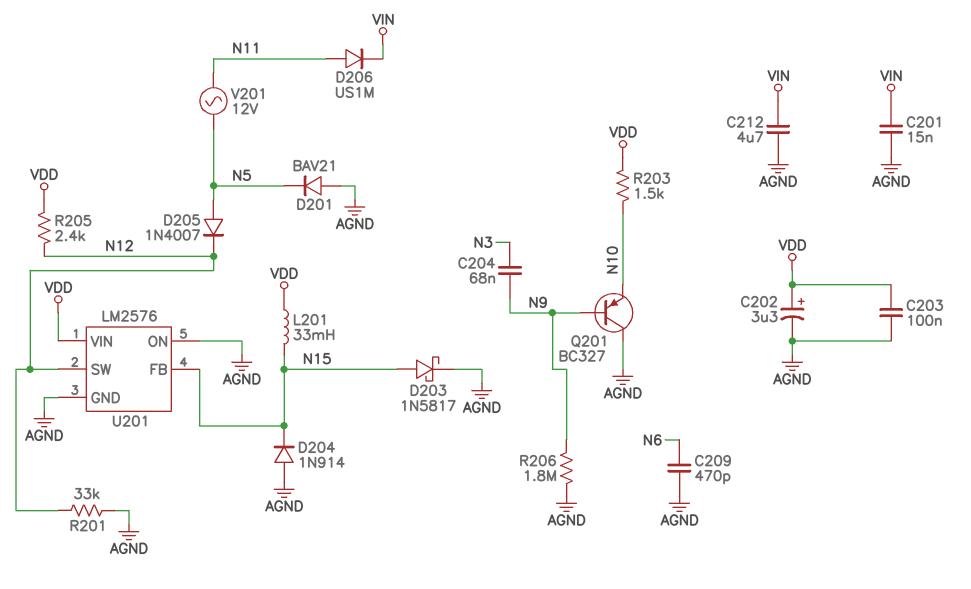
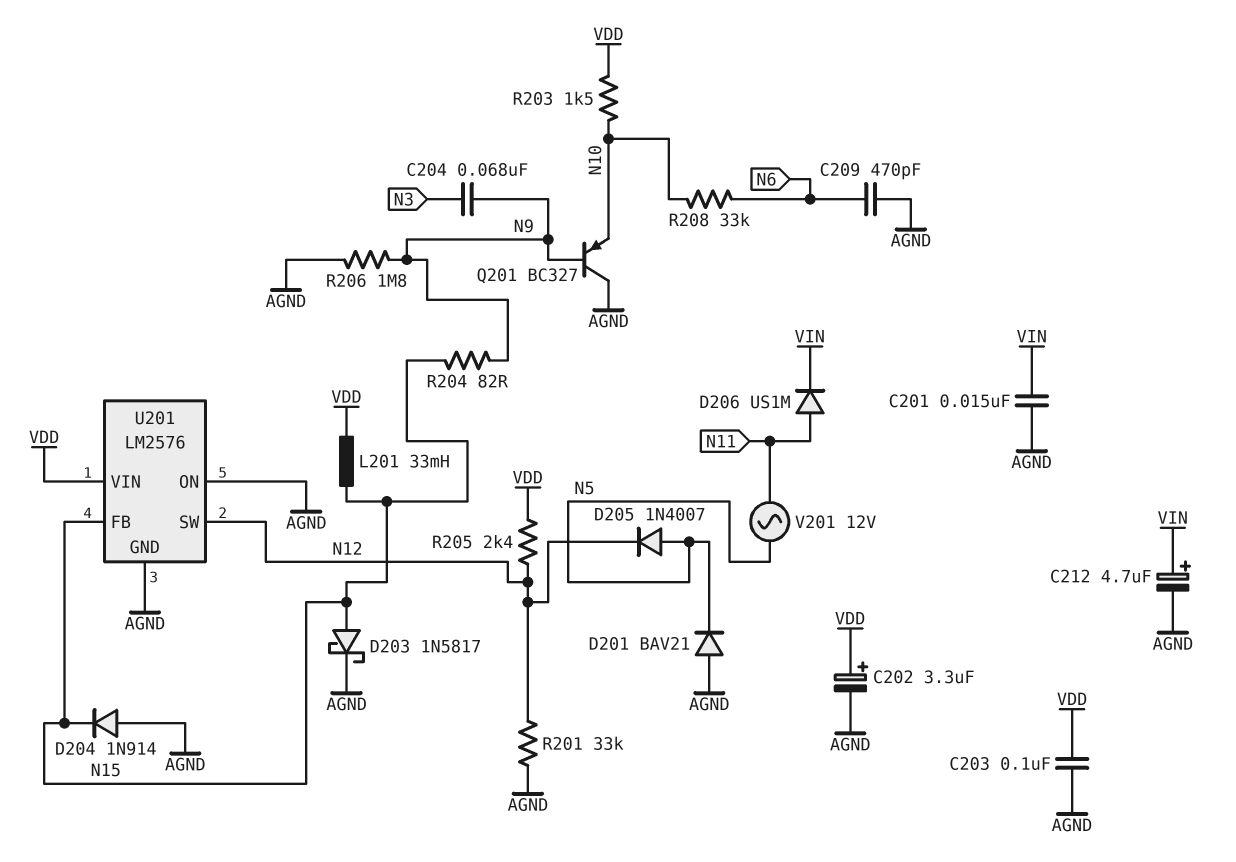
C212: 4.7uF (AGND, VIN) -> 4.7uF (plus VIN, minus AGND)
R204: none -> 82 (N9, N15)
R208: none -> 33k (N6, N10)

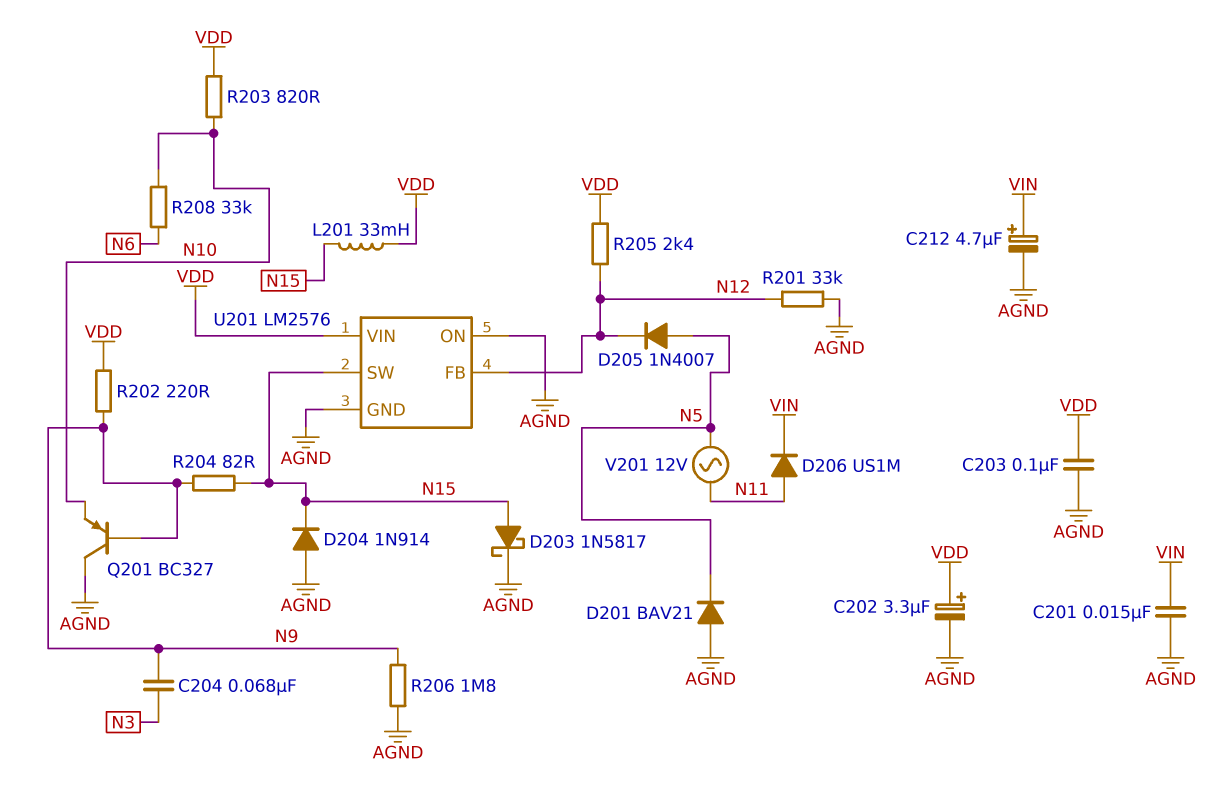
C209: 470pF (AGND, N6) -> none
R202: none -> 220 (N9, VDD)
R203: 1.5k (N10, VDD) -> 820 (N10, VDD)
U201 pin FB: N15 -> N12
U201 pin SW: N12 -> N15

